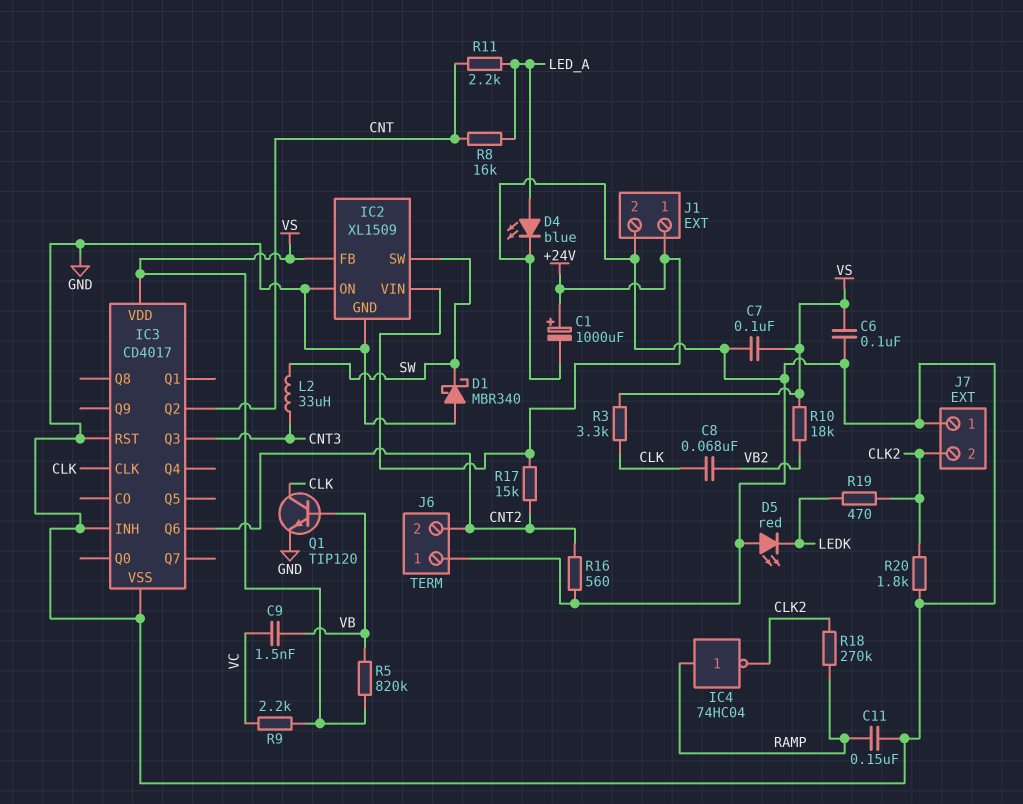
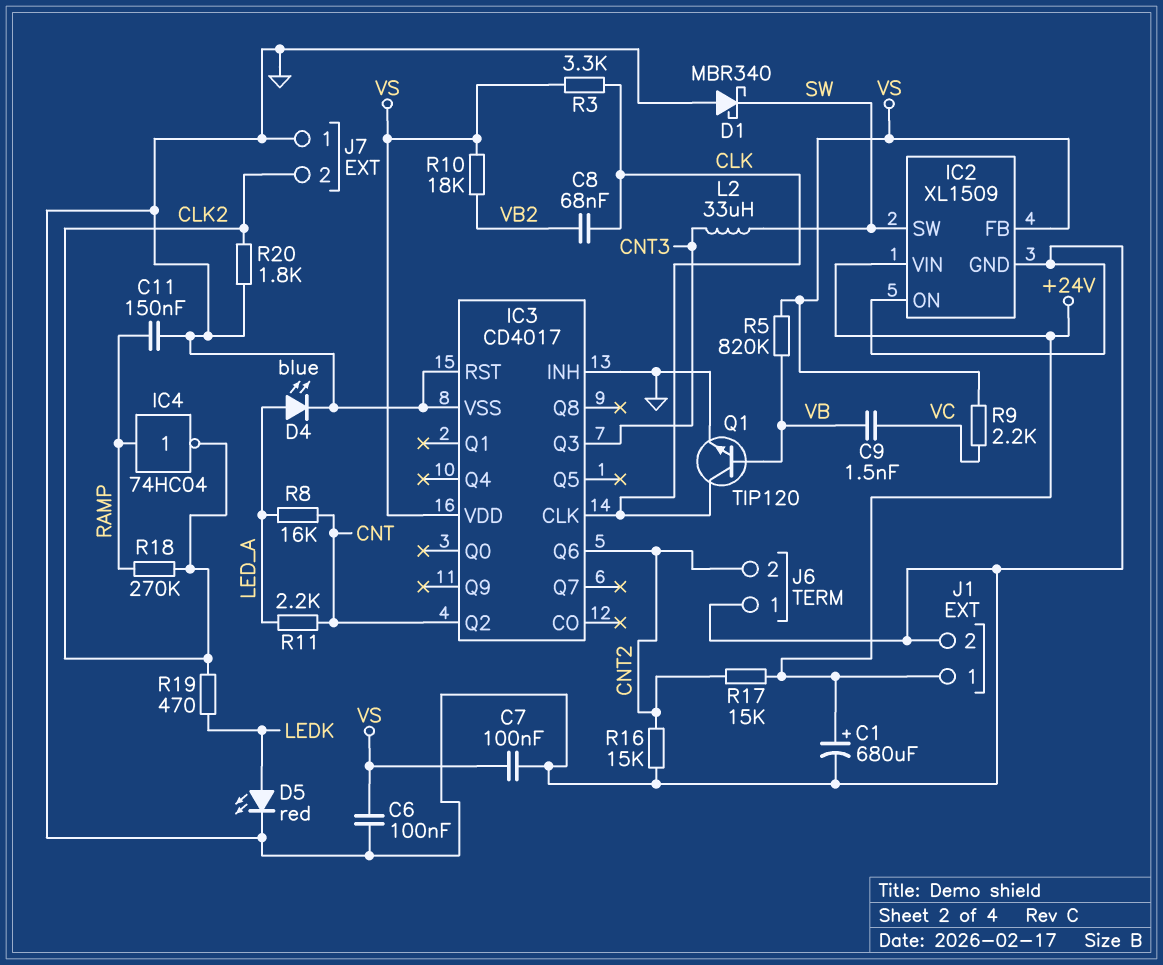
C1: 1000uF (plus +24V, minus GND) -> 680uF (plus +24V, minus GND)
D5: LED red (A GND, K LEDK) -> LED red (A LEDK, K GND)
R16: 560 (CNT2, GND) -> 15k (CNT2, GND)

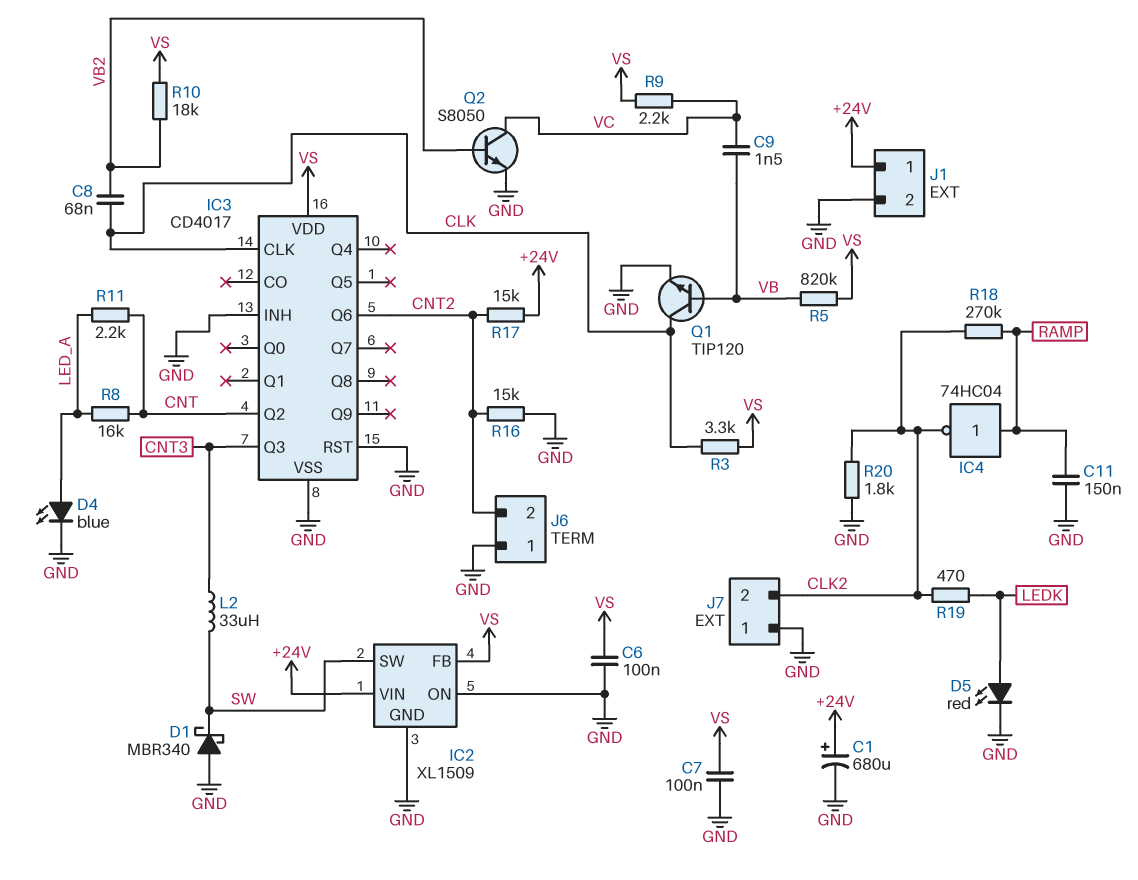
Q2: none -> NPN S8050 (B VB2, C VC, E GND)

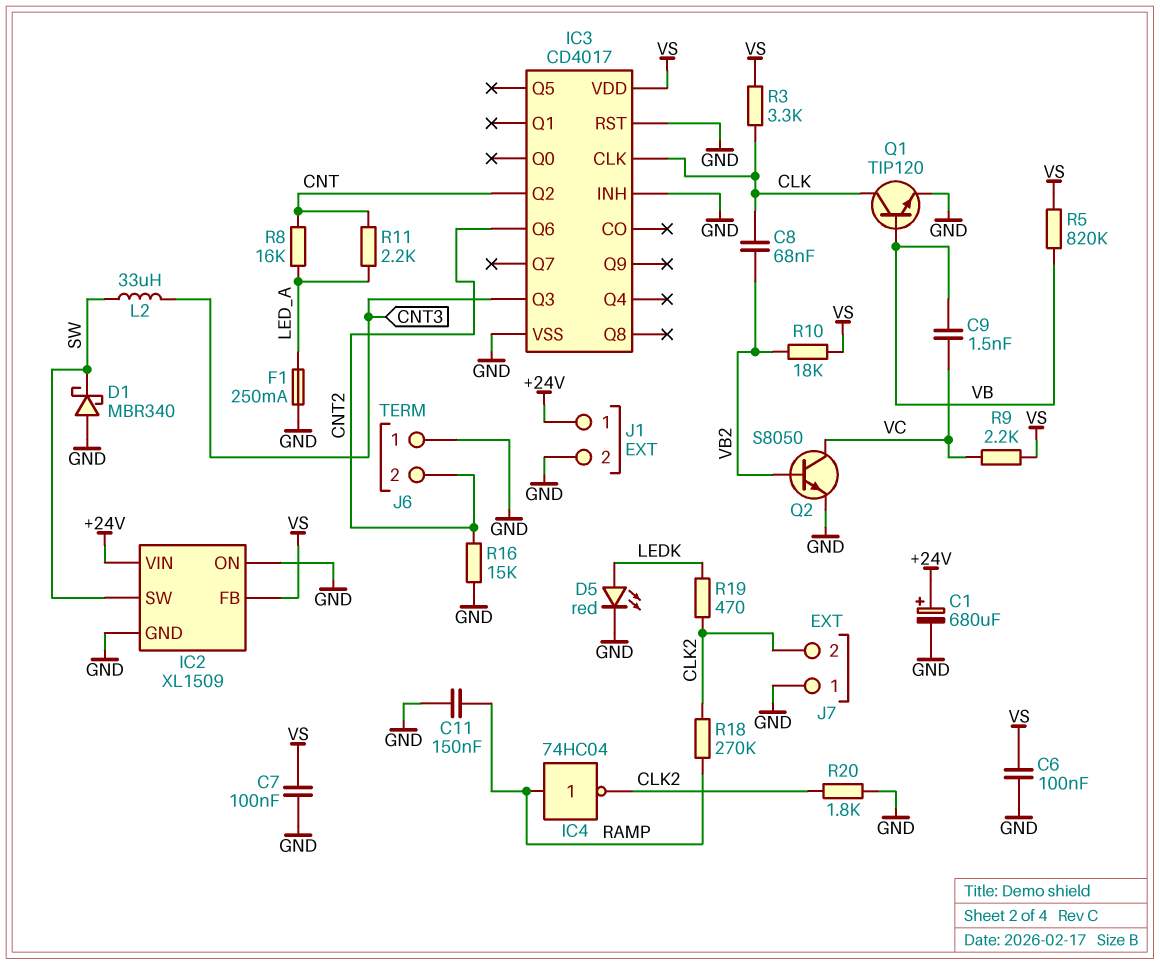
D4: LED blue (A LED_A, K GND) -> none
F1: none -> 250mA (GND, LED_A)
R17: 15k (+24V, CNT2) -> none

